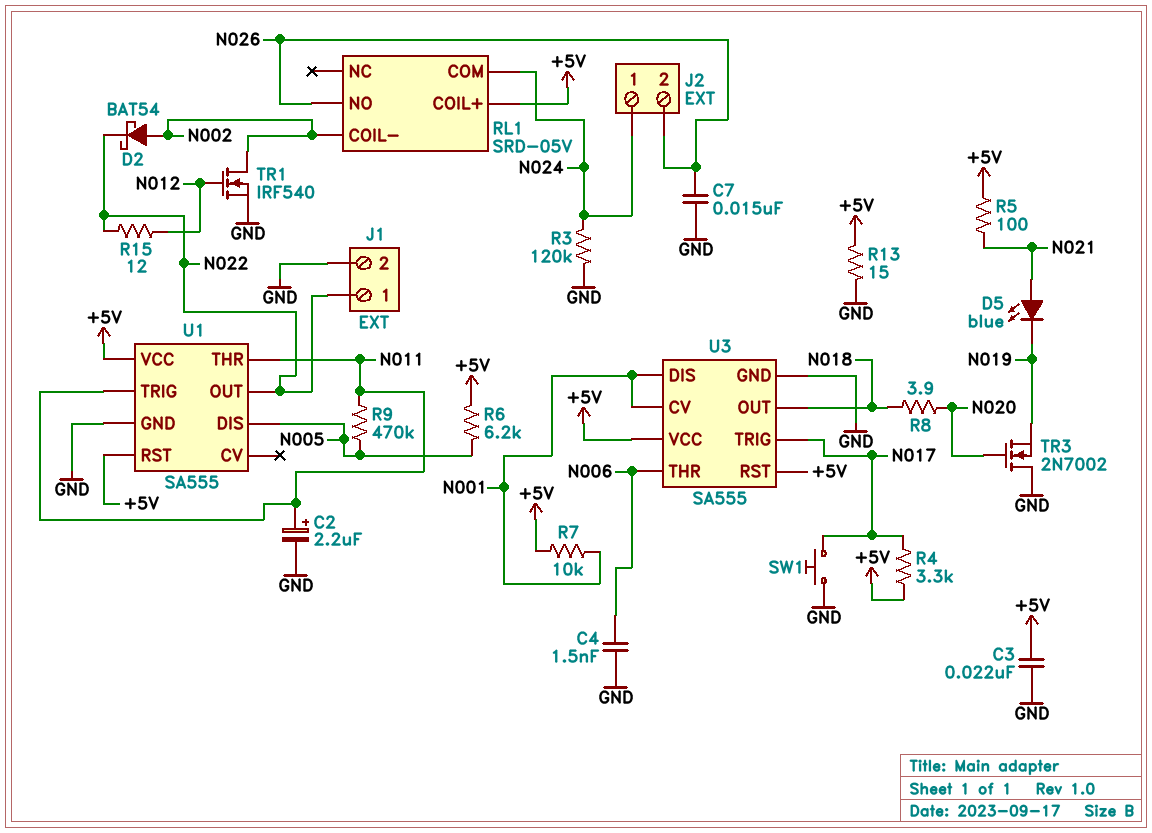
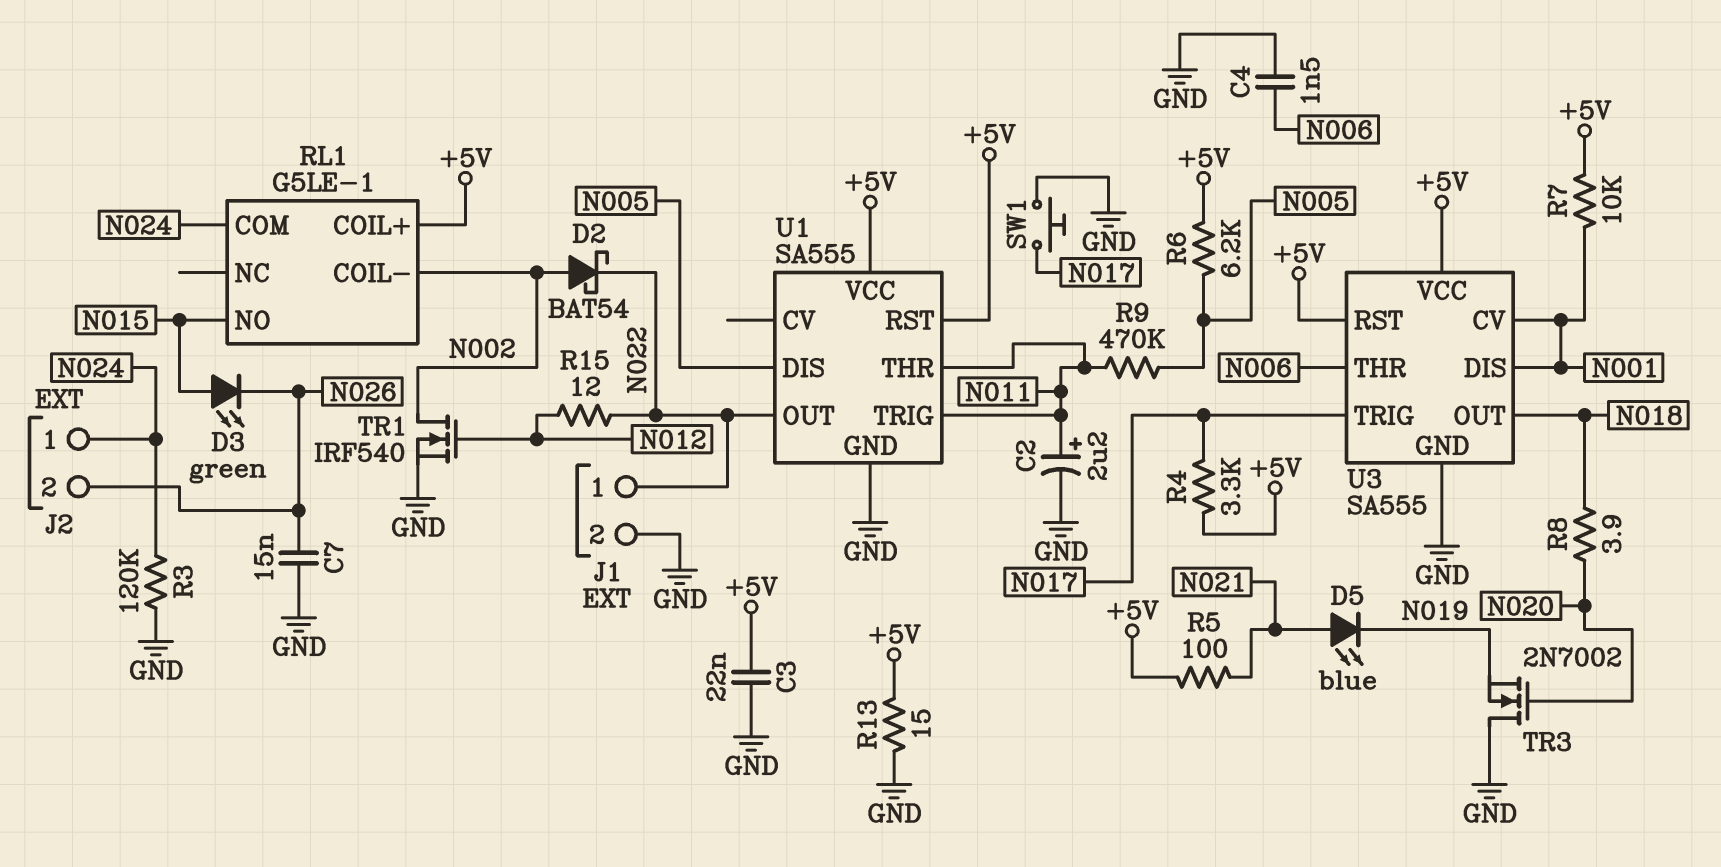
D3: none -> LED green (A N015, K N026)
RL1: SRD-05V -> G5LE-1
RL1 pin NO: N026 -> N015

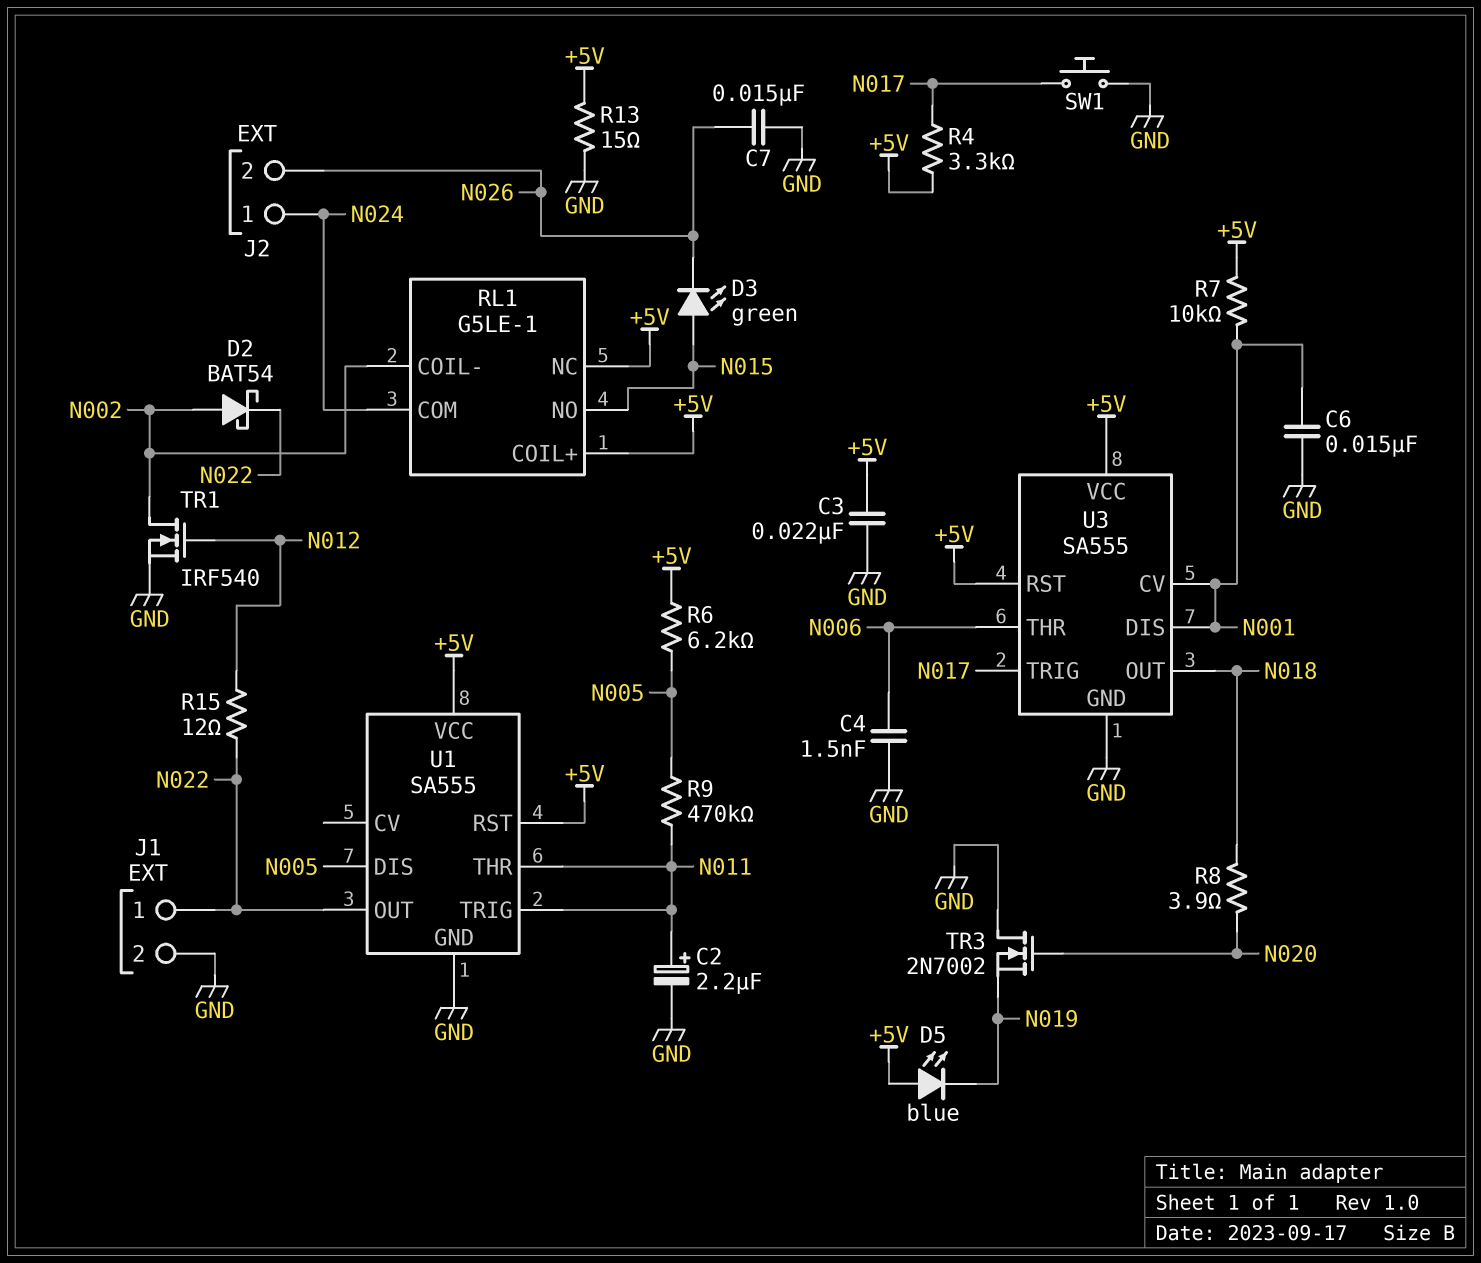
C6: none -> 15nF (GND, N001)
D5: LED blue (A N021, K N019) -> LED blue (A +5V, K N019)
R3: 120k (GND, N024) -> none
R5: 100 (+5V, N021) -> none
RL1 pin NC: none -> +5V

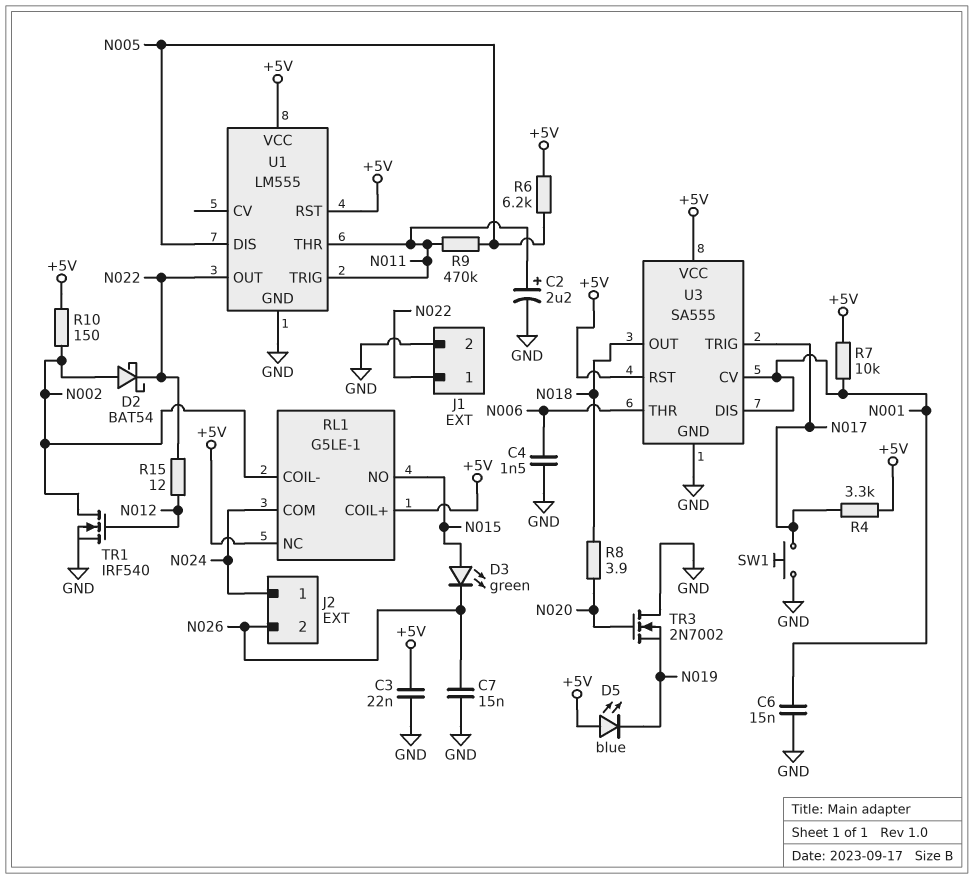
R10: none -> 150 (+5V, N002)
R13: 15 (+5V, GND) -> none
U1: SA555 -> LM555

